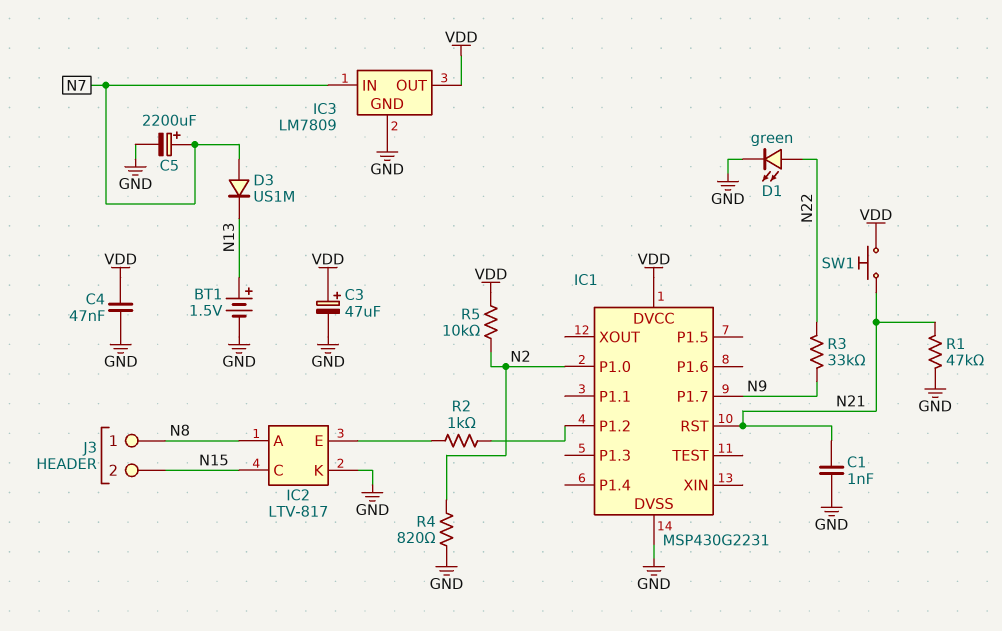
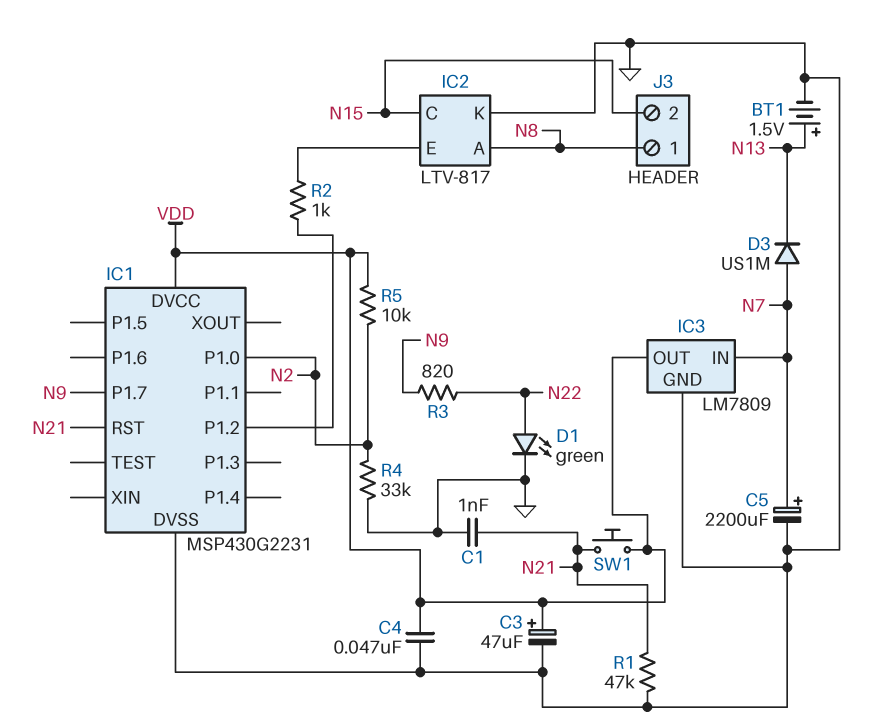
R3: 33k (N9, N22) -> 820 (N9, N22)
R4: 820 (GND, N2) -> 33k (GND, N2)

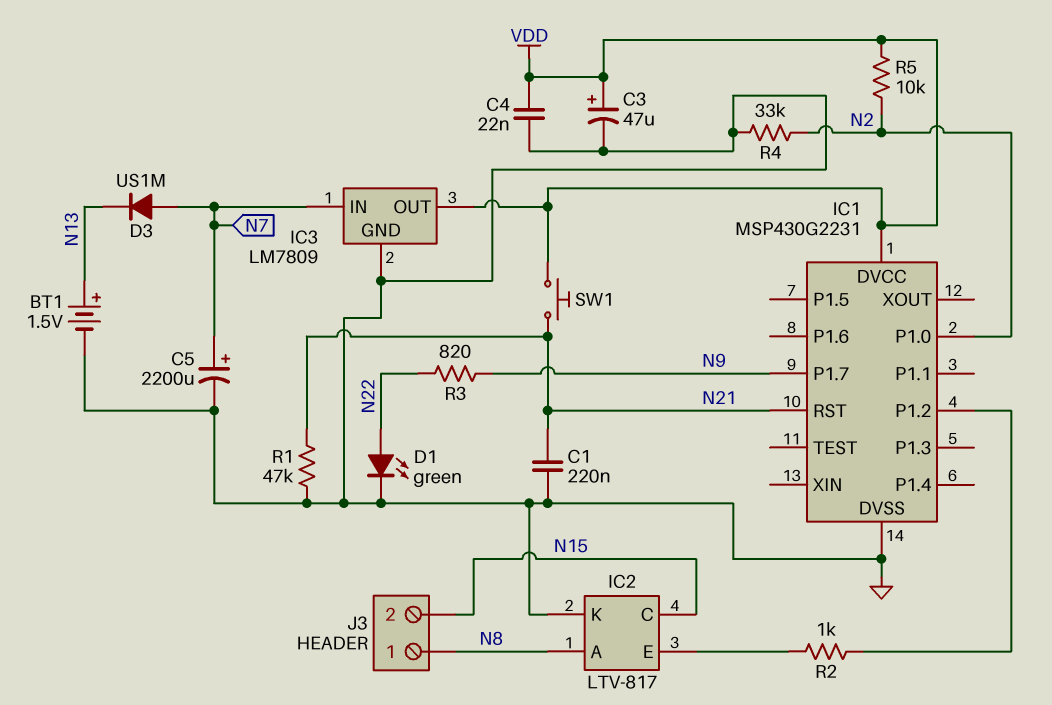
C1: 1nF (GND, N21) -> 220nF (GND, N21)
C4: 47nF (GND, VDD) -> 22nF (GND, VDD)

